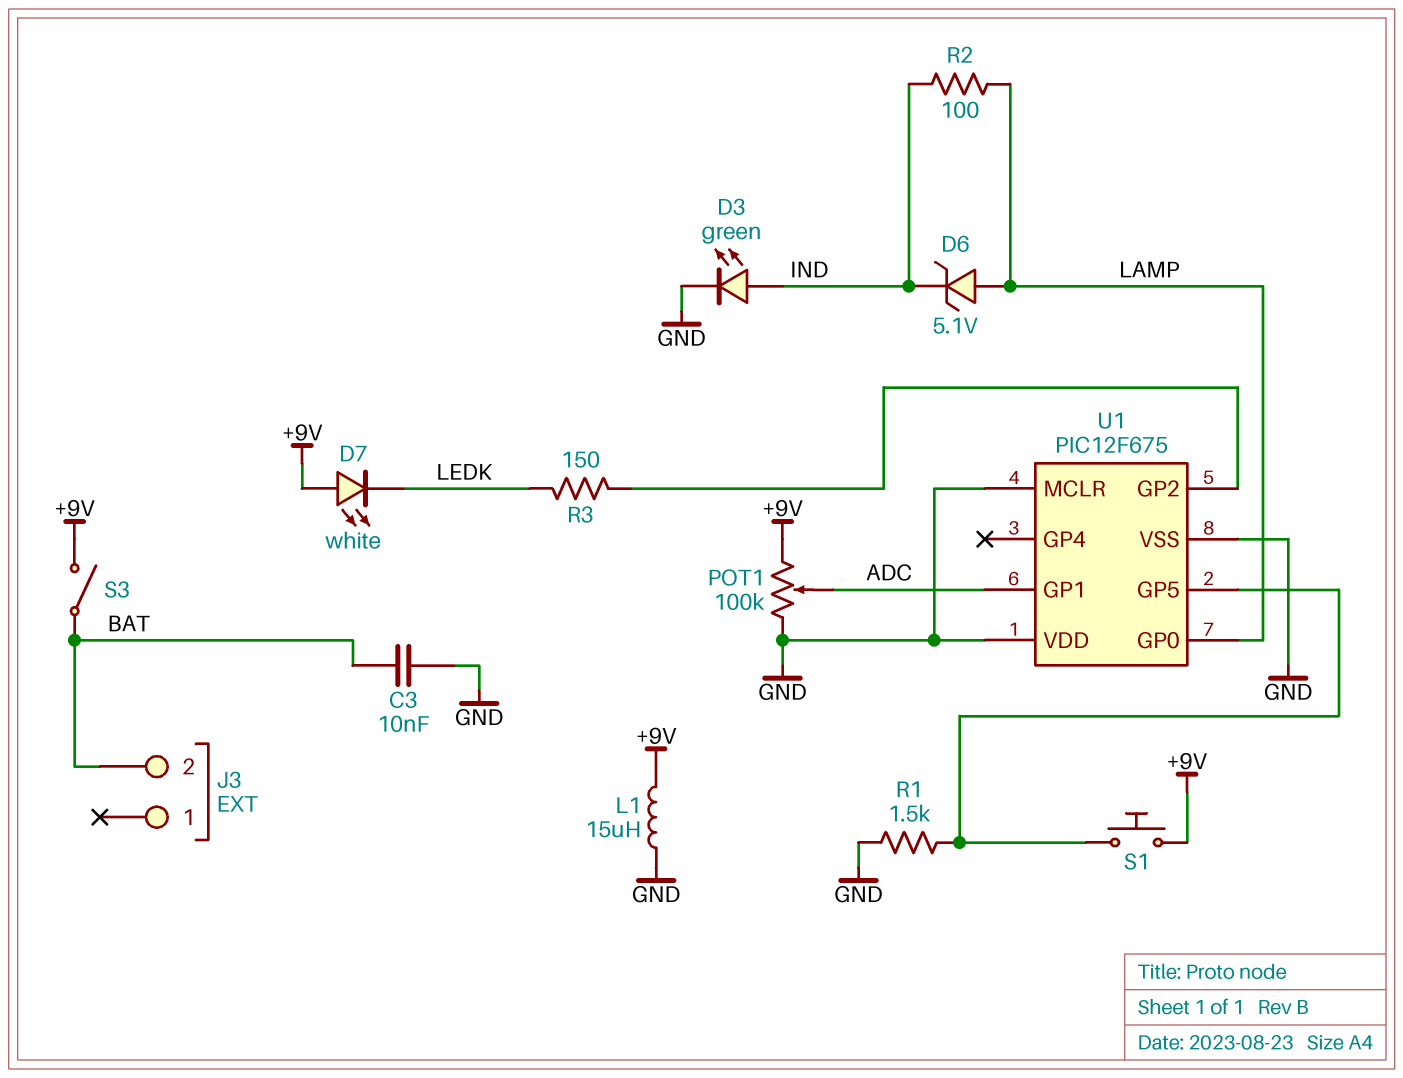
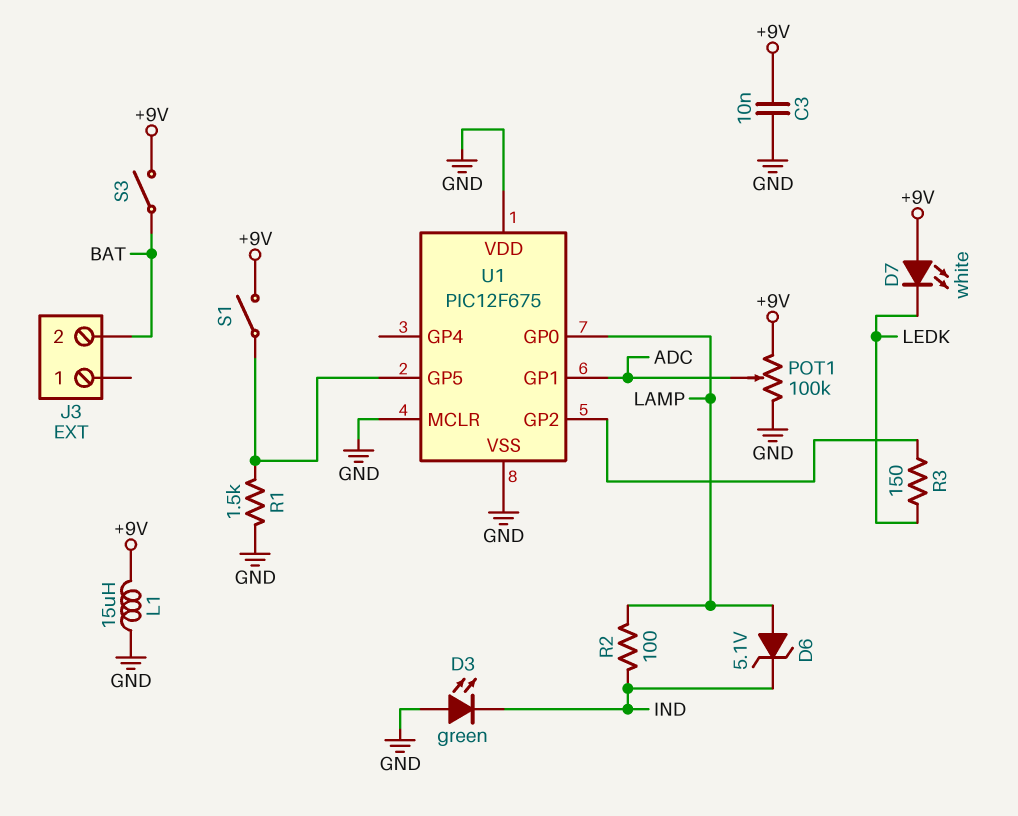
C3: 10nF (BAT, GND) -> 10nF (+9V, GND)
D3: LED green (A IND, K GND) -> LED green (A GND, K IND)
S1: button (+9V, U1/GP5) -> switch (+9V, U1/GP5)

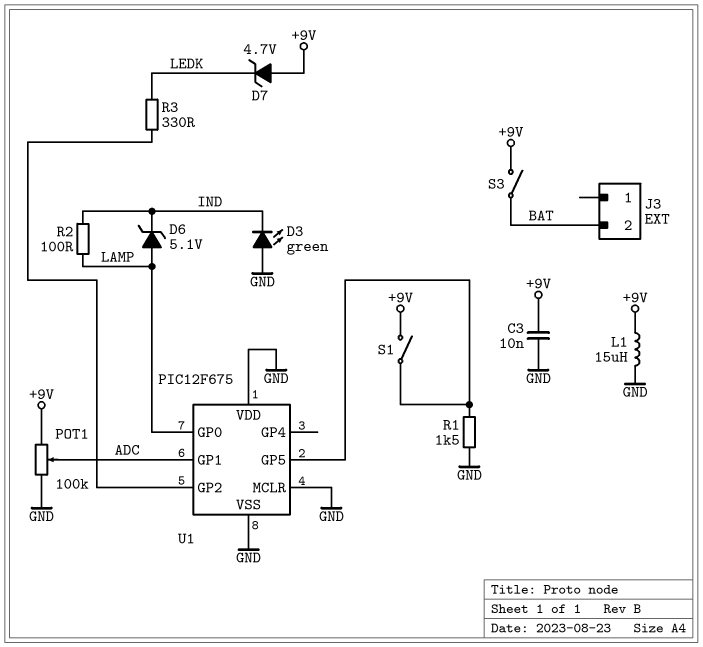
D7: LED white (A +9V, K LEDK) -> zener 4.7V (A +9V, K LEDK)
R3: 150 (LEDK, U1/GP2) -> 330 (LEDK, U1/GP2)

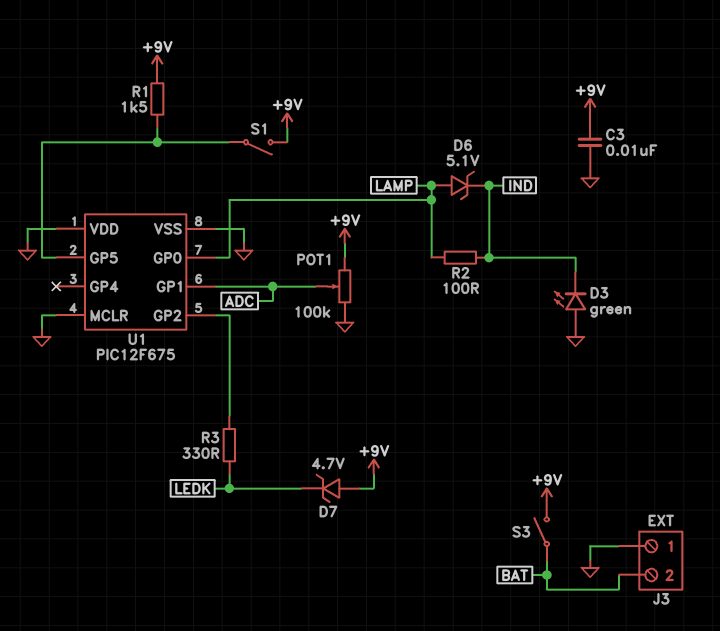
J3 pin 1: none -> GND
L1: 15uH (+9V, GND) -> none
R1: 1.5k (GND, U1/GP5) -> 1.5k (+9V, U1/GP5)

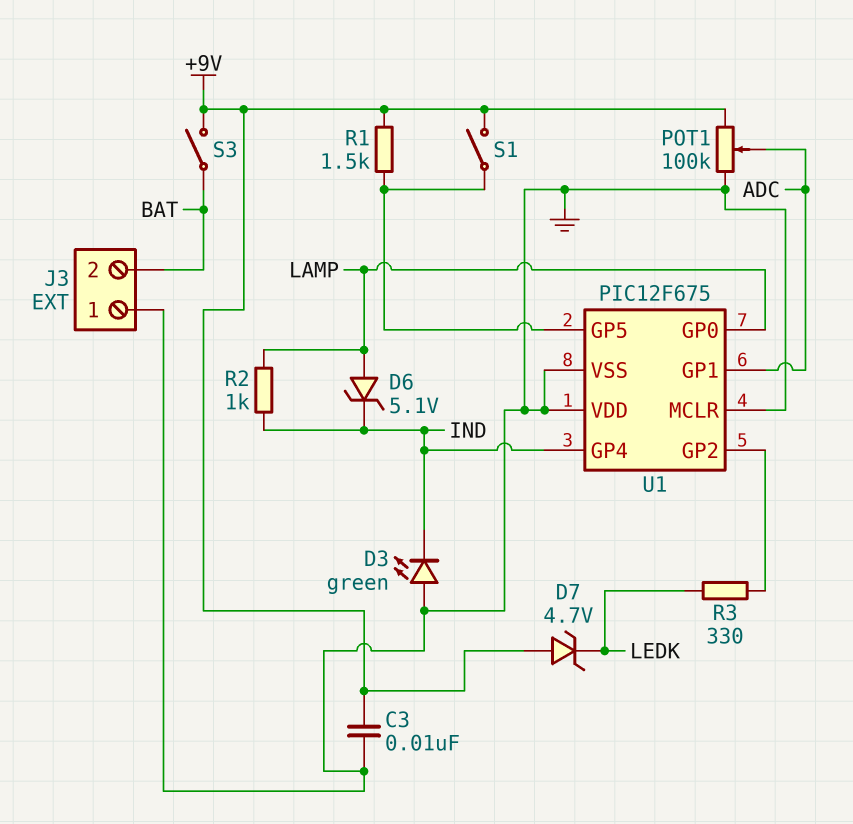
R2: 100 (IND, LAMP) -> 1k (IND, LAMP)
U1 pin GP4: none -> IND

